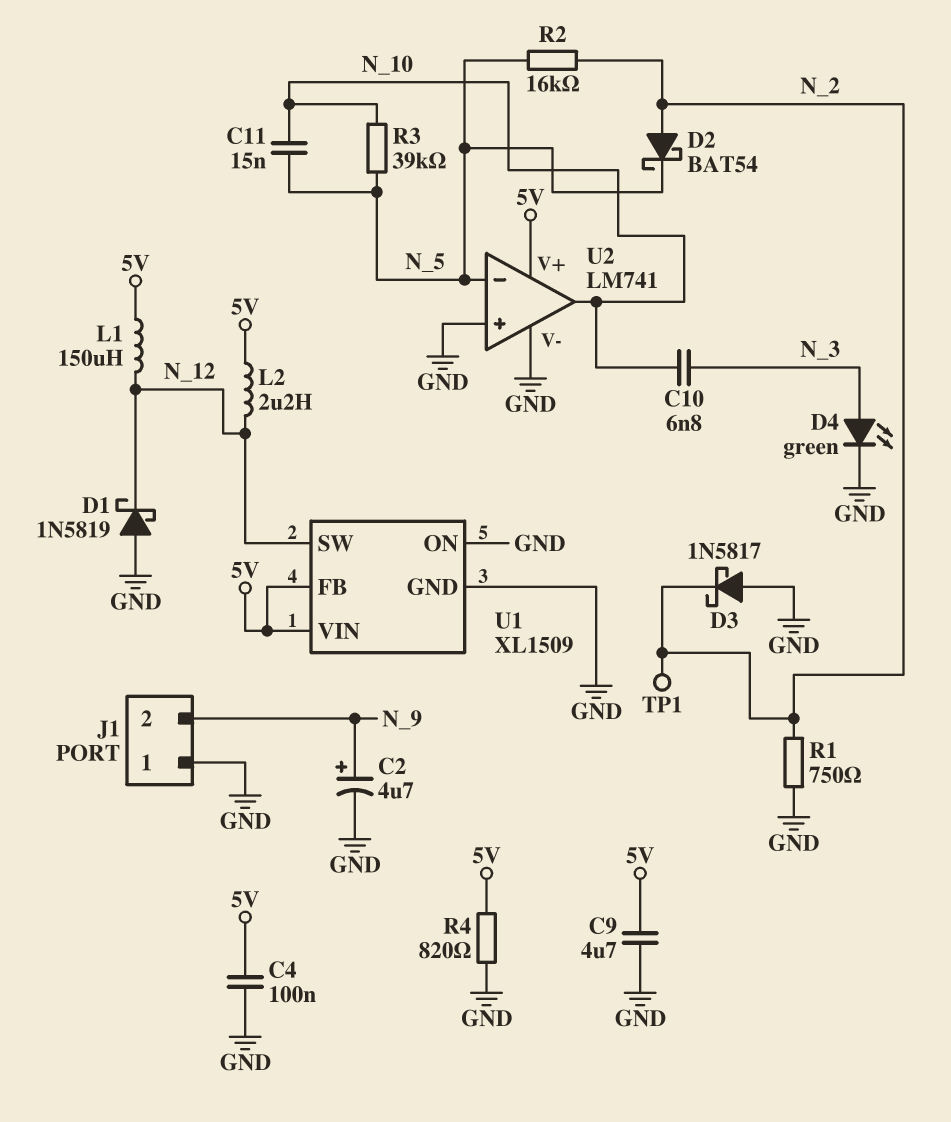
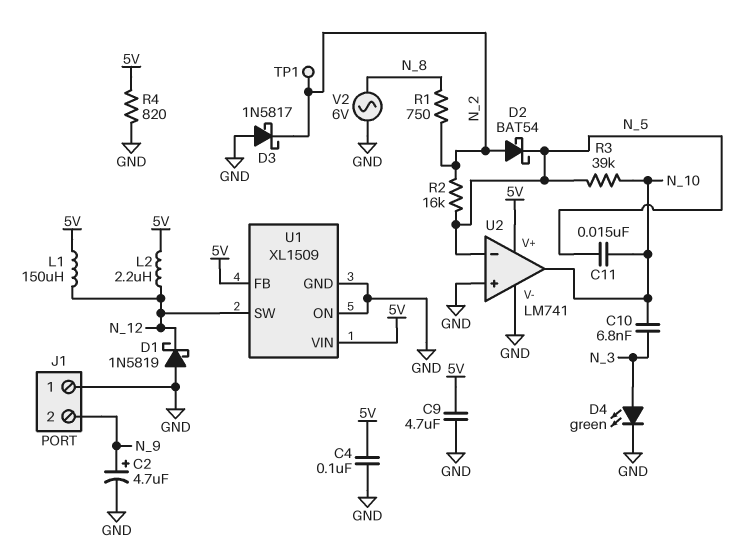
R1: 750 (GND, N_2) -> 750 (N_2, N_8)
V2: none -> AC 6V (GND, N_8)

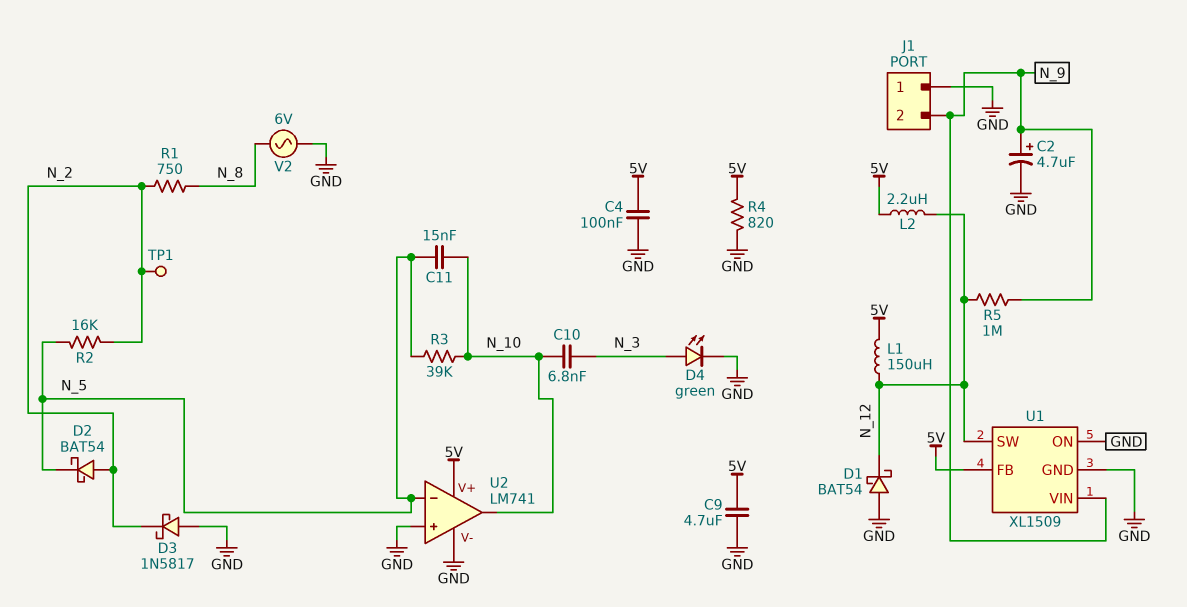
D1: schottky 1N5819 (A GND, K N_12) -> schottky BAT54 (A GND, K N_12)
R5: none -> 1M (N_9, N_12)
U1 pin VIN: 5V -> N_9

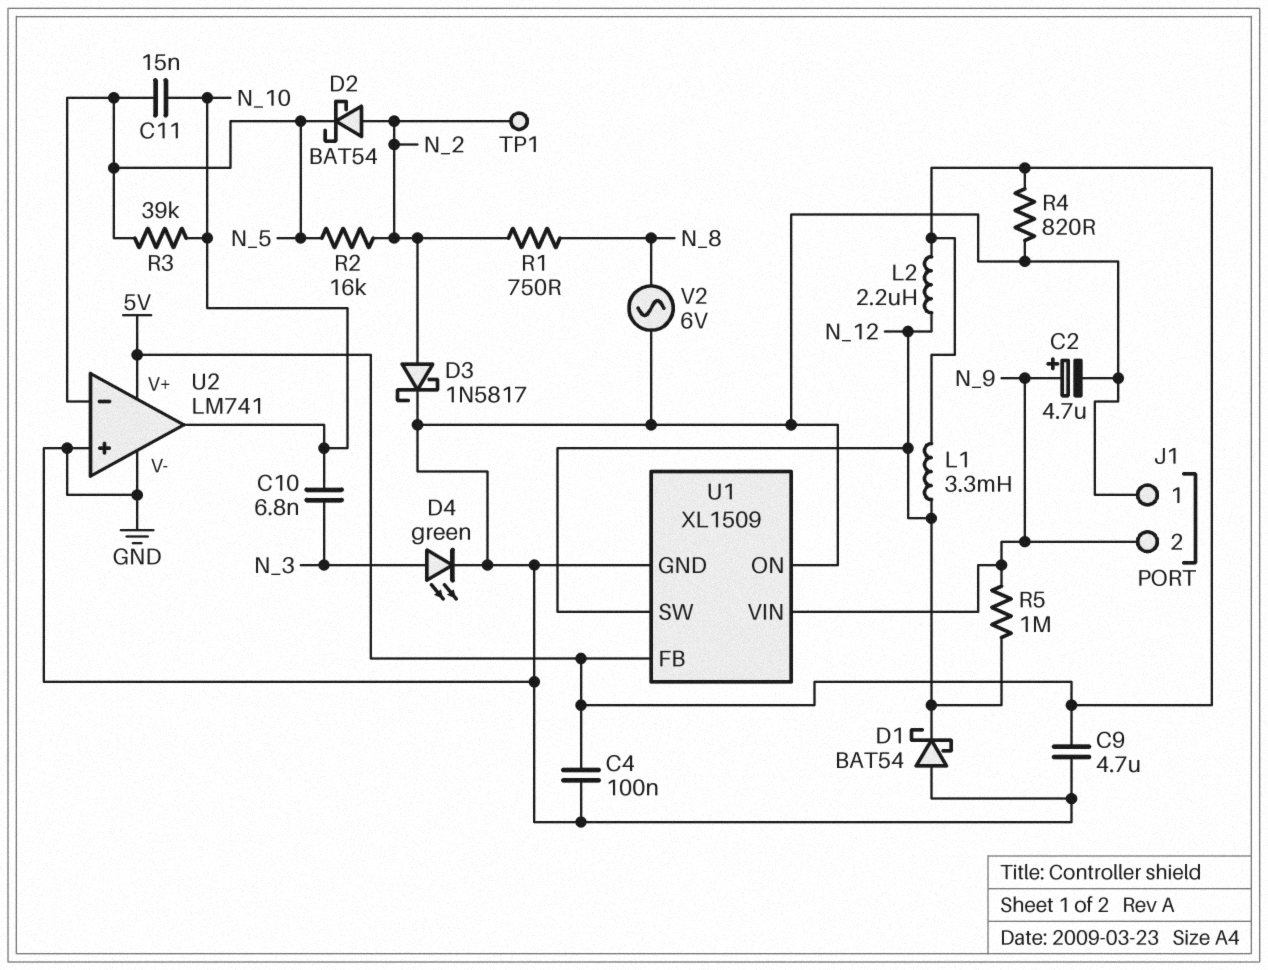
D3: schottky 1N5817 (A GND, K N_2) -> schottky 1N5817 (A N_2, K GND)
L1: 150uH (5V, N_12) -> 3.3mH (5V, N_12)

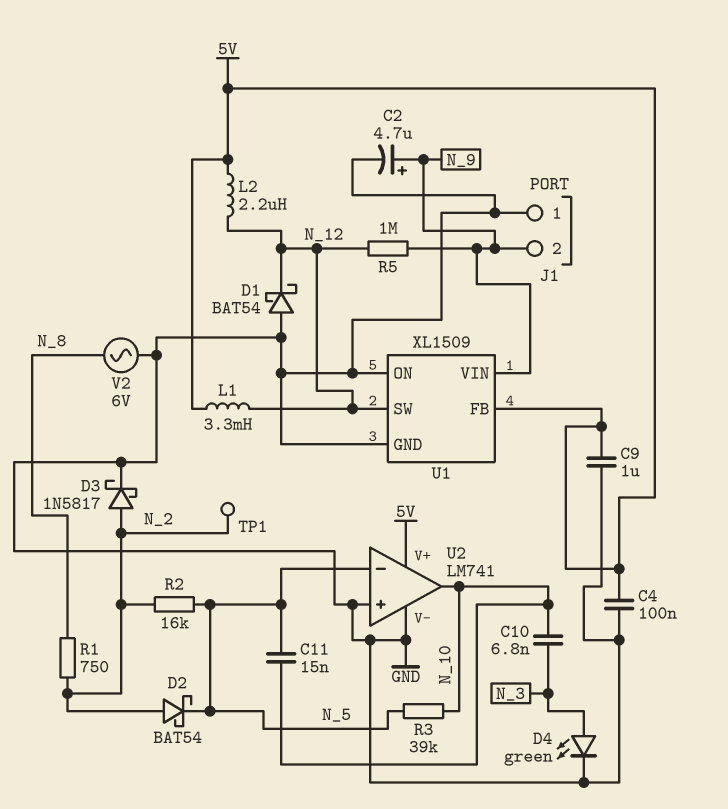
C9: 4.7uF (5V, GND) -> 1uF (5V, GND)
R4: 820 (5V, GND) -> none

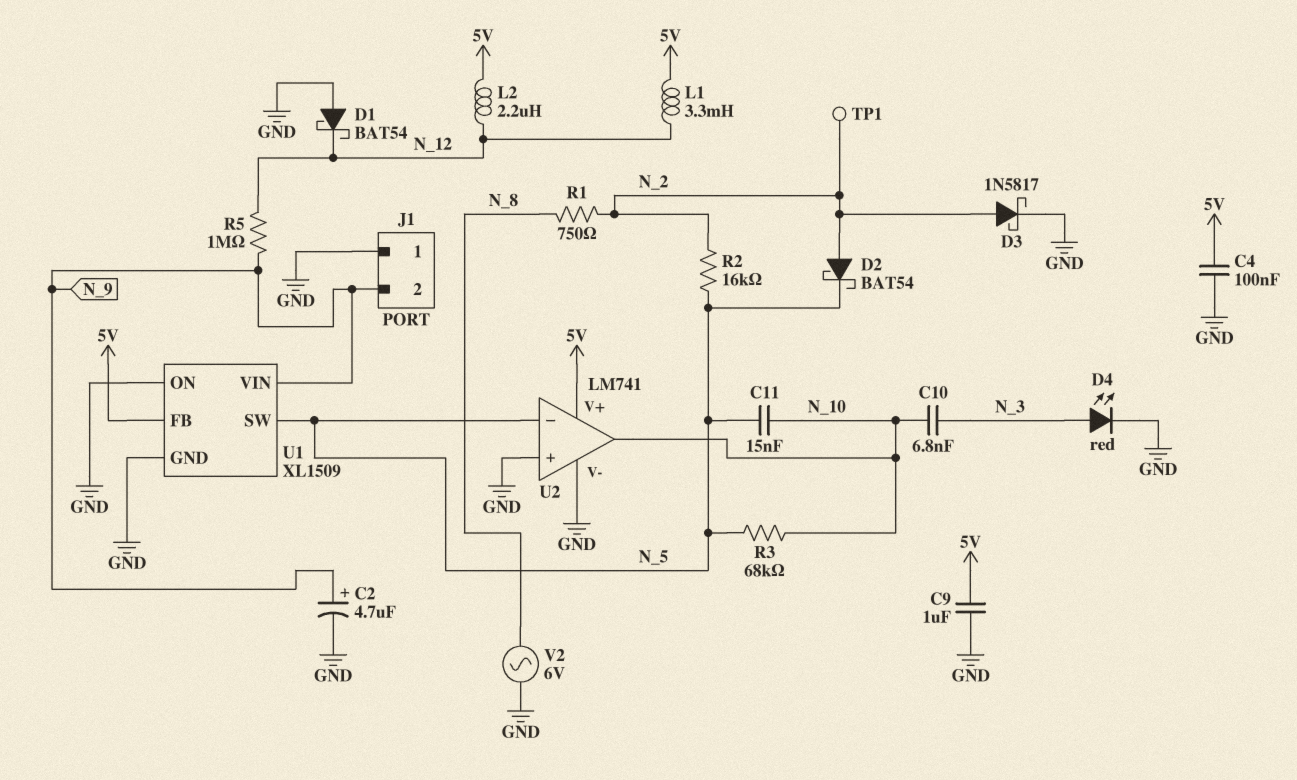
D4: LED green (A N_3, K GND) -> LED red (A N_3, K GND)
R3: 39k (N_5, N_10) -> 68k (N_5, N_10)
U1 pin SW: N_12 -> N_5

